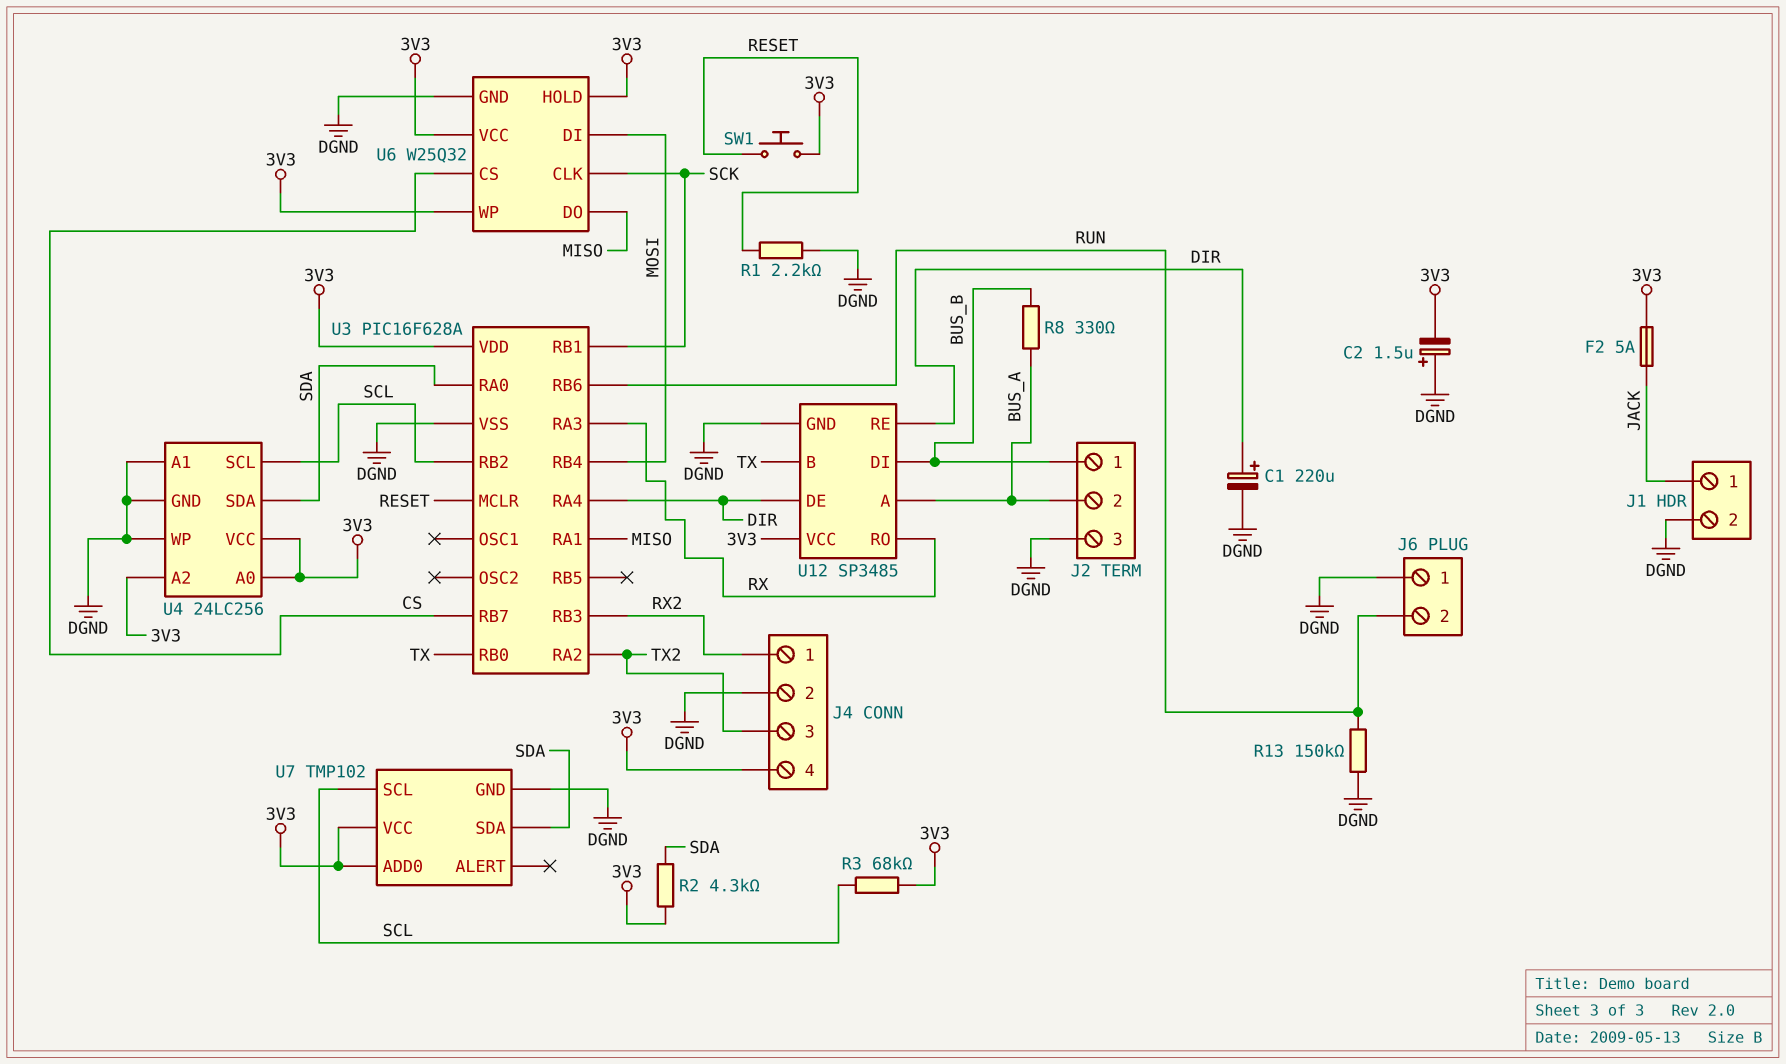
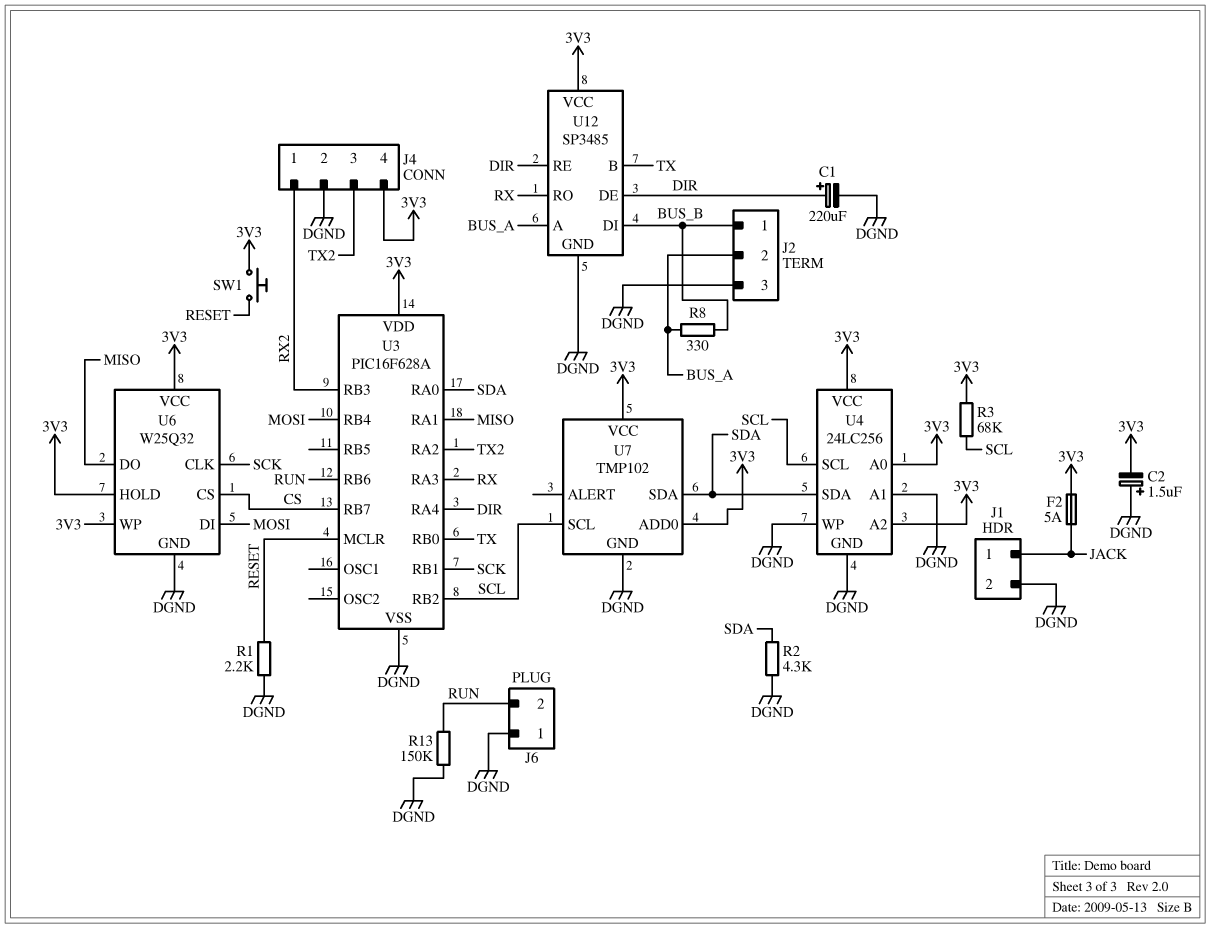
R2: 4.3k (3V3, SDA) -> 4.3k (DGND, SDA)

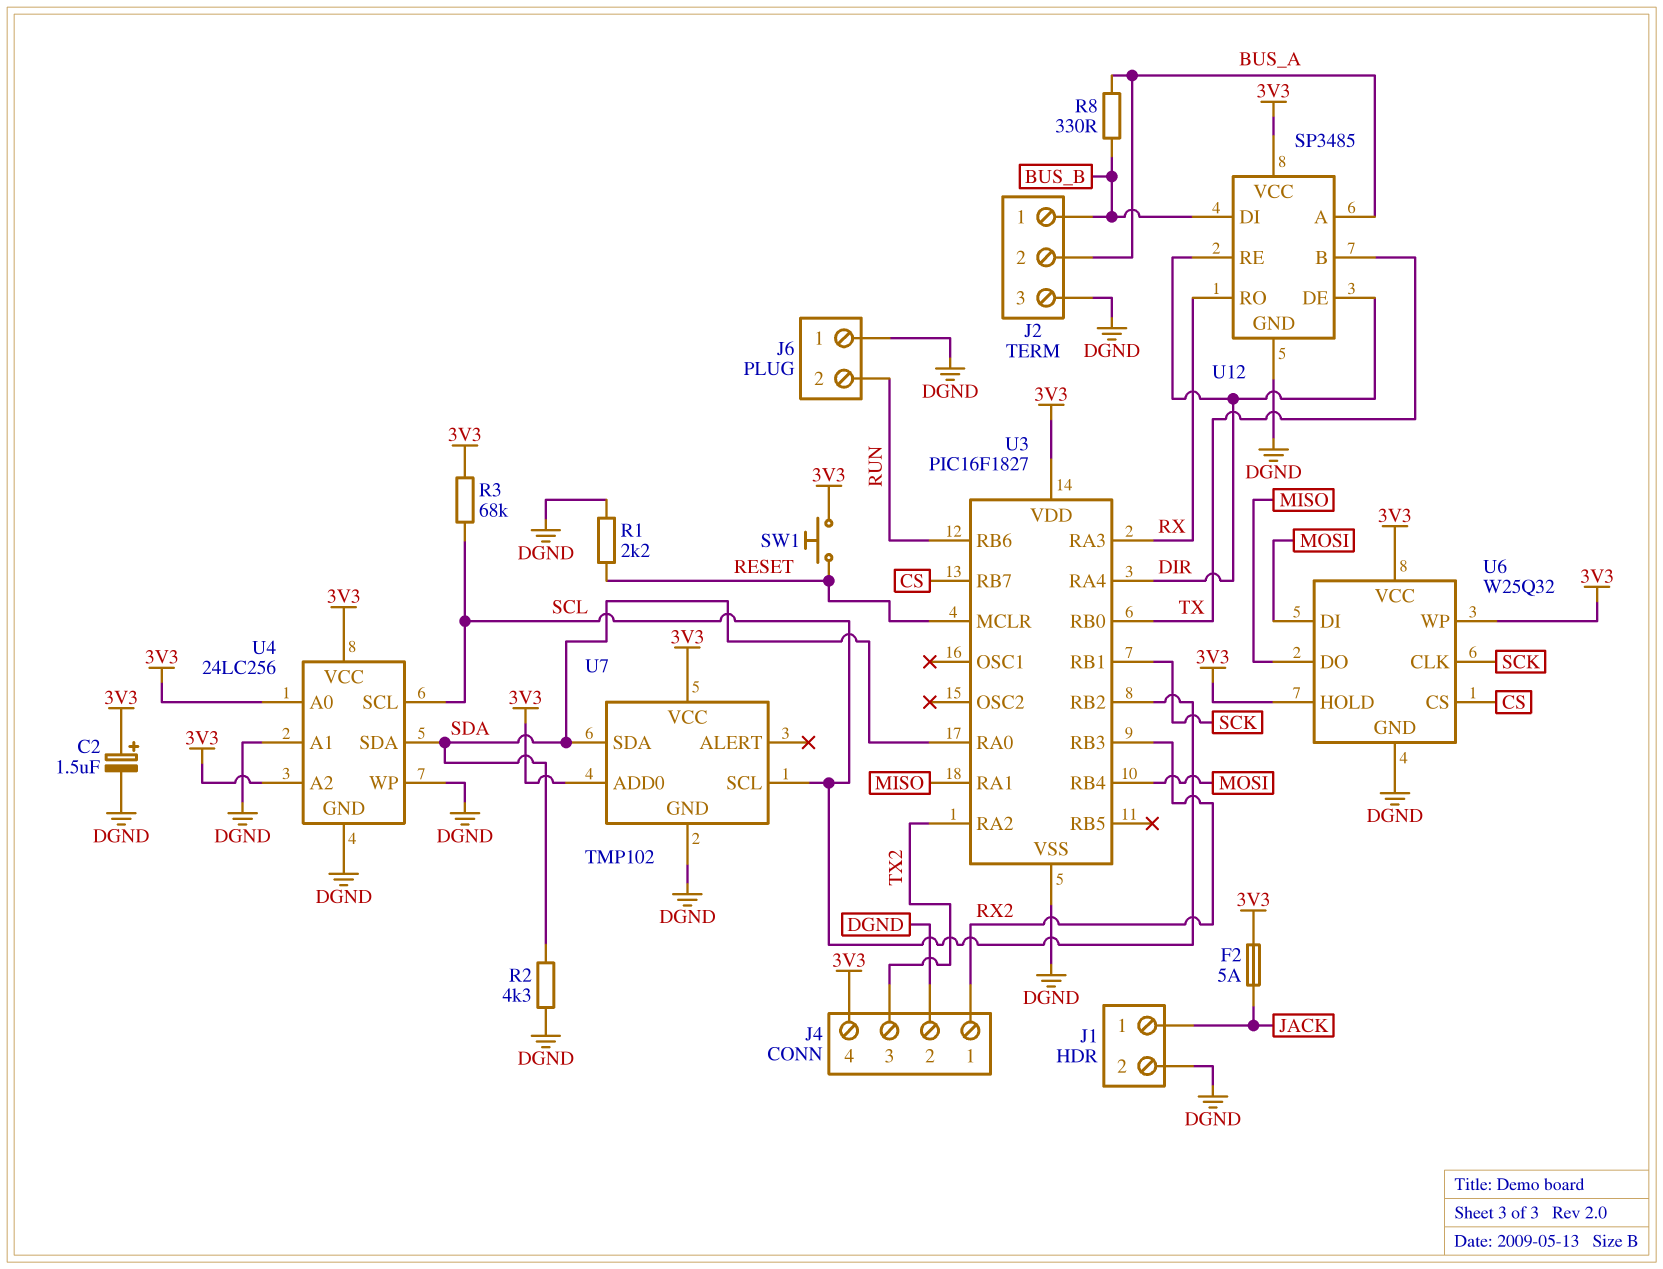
C1: 220uF (plus DIR, minus DGND) -> none
C2: 1.5uF (plus DGND, minus 3V3) -> 1.5uF (plus 3V3, minus DGND)
R13: 150k (DGND, RUN) -> none
U3: PIC16F628A -> PIC16F1827

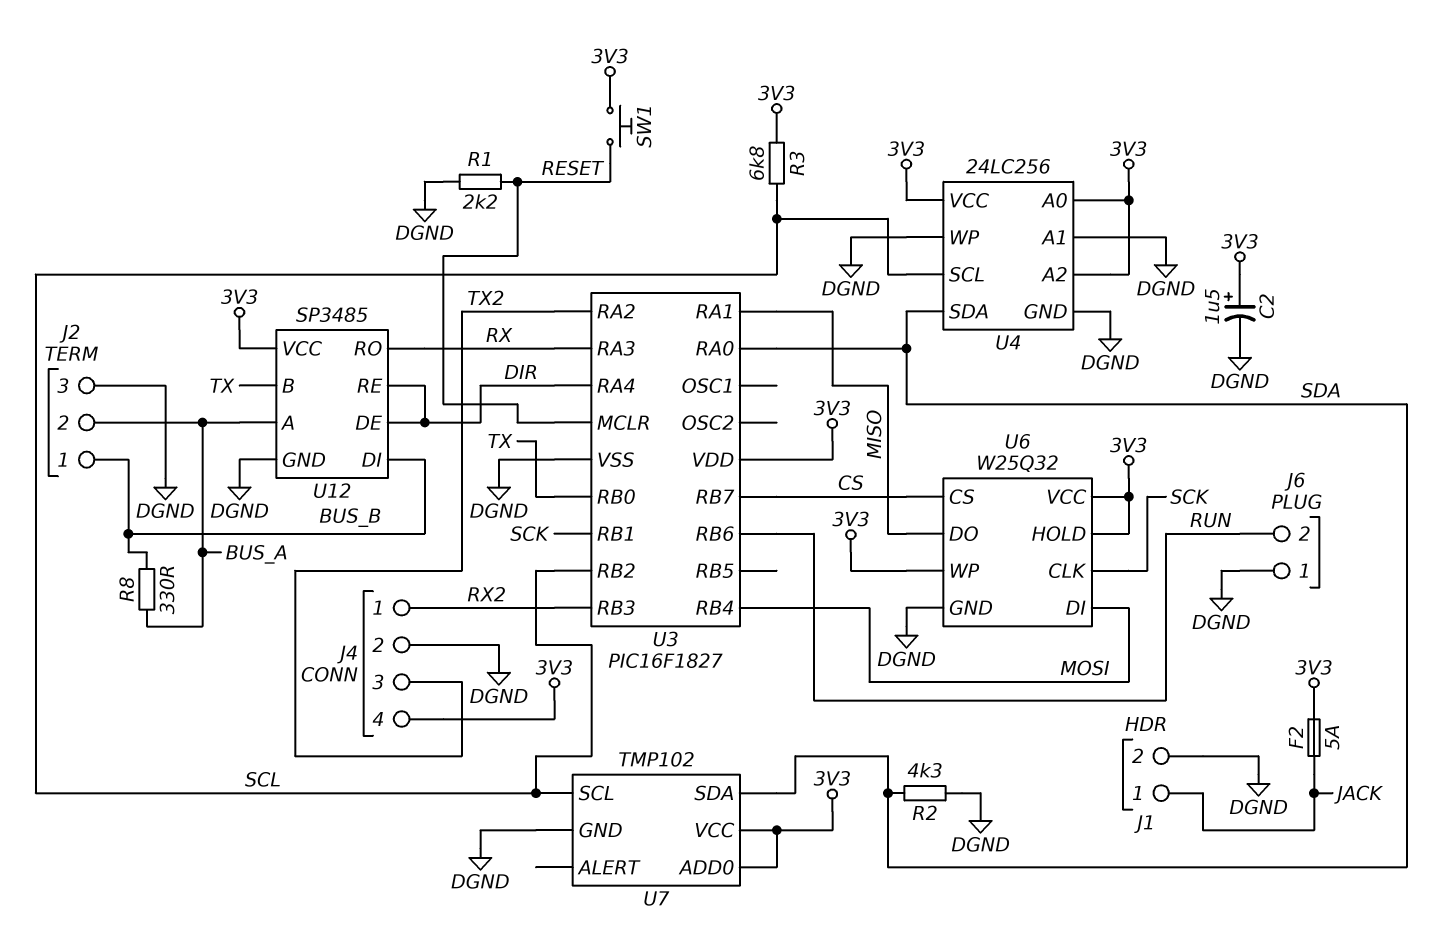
R3: 68k (3V3, SCL) -> 6.8k (3V3, SCL)

